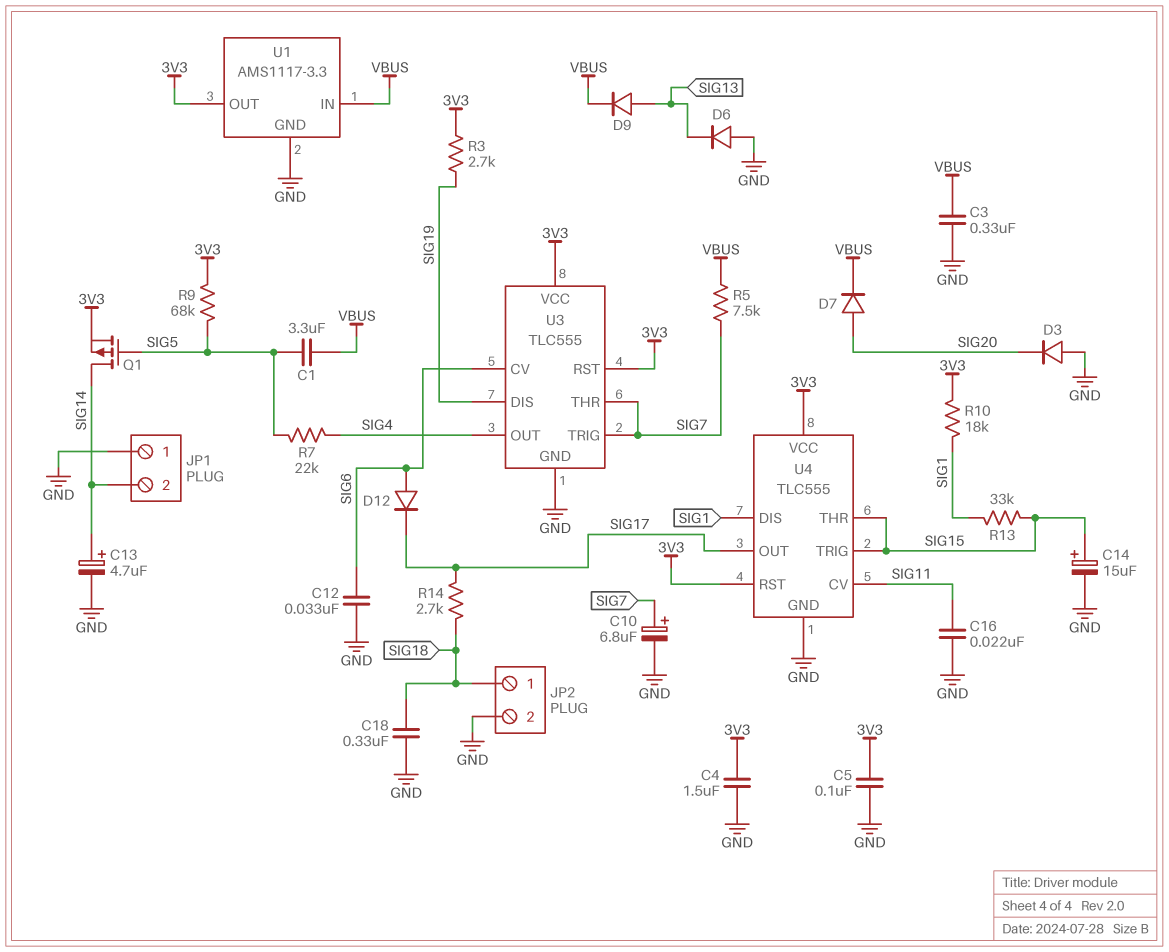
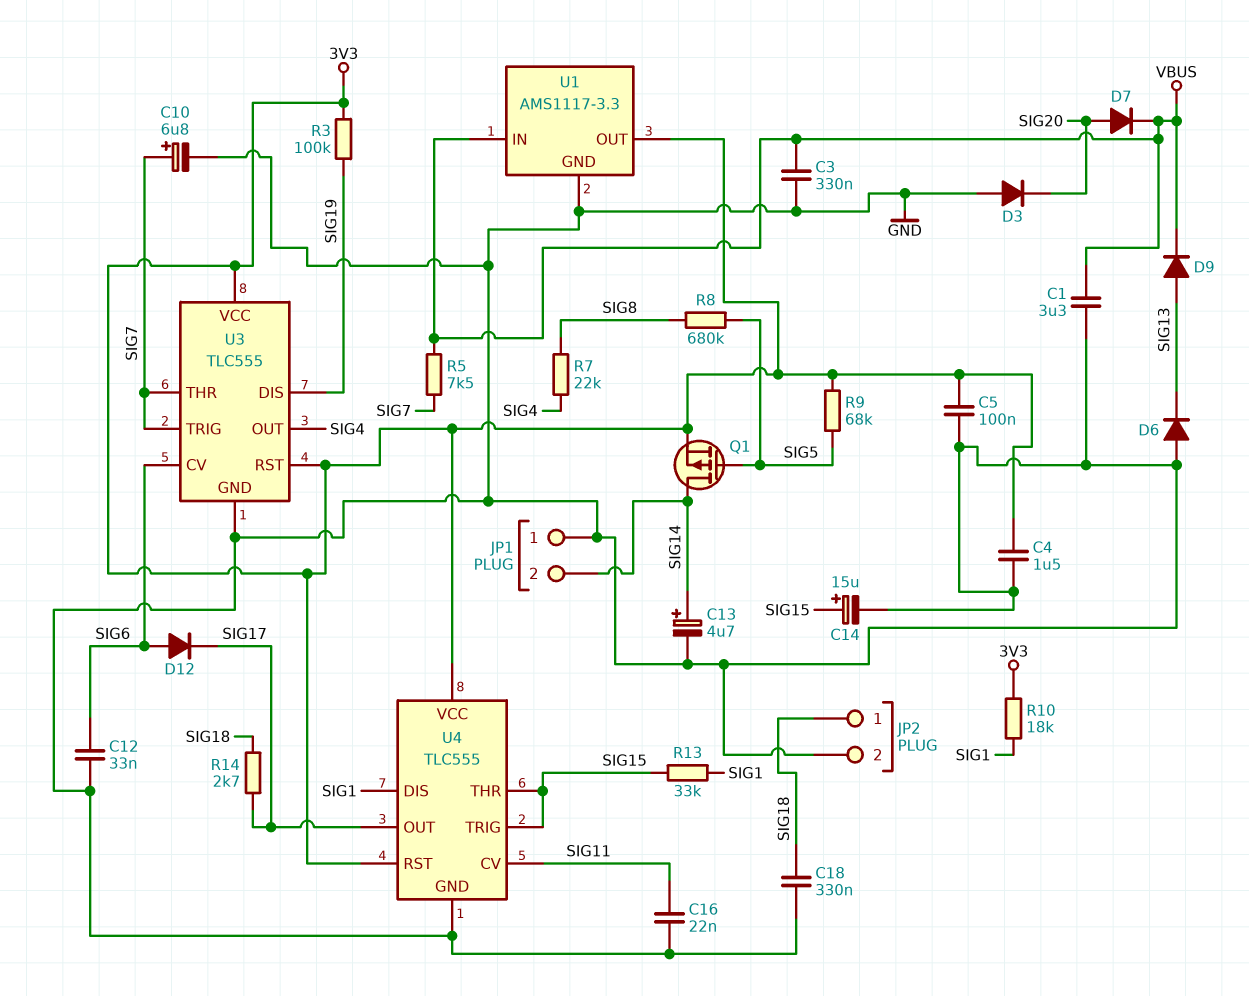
C1: 3.3uF (SIG5, VBUS) -> 3.3uF (GND, VBUS)
R3: 2.7k (3V3, SIG19) -> 100k (3V3, SIG19)
R7: 22k (SIG4, SIG5) -> 22k (SIG4, SIG8)
R8: none -> 680k (SIG5, SIG8)

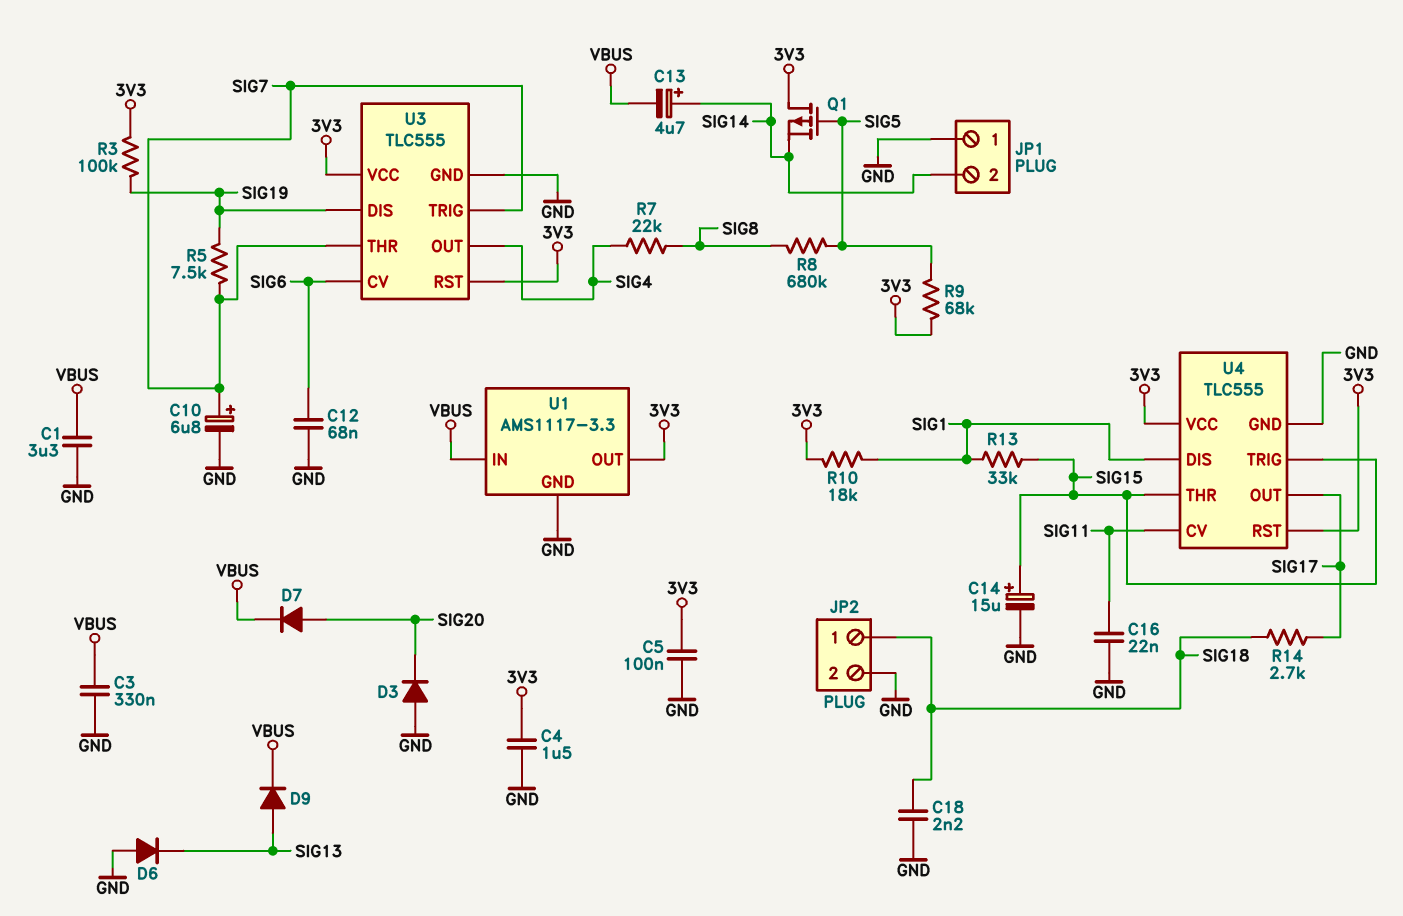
C12: 33nF (GND, SIG6) -> 68nF (GND, SIG6)
C13: 4.7uF (plus SIG14, minus GND) -> 4.7uF (plus SIG14, minus VBUS)
C18: 330nF (GND, SIG18) -> 2.2nF (GND, SIG18)
D12: diode (A SIG6, K SIG17) -> none
Q1: PMOS (G SIG5, D SIG14, S 3V3) -> PMOS (G SIG5, D 3V3, S SIG14)
R5: 7.5k (SIG7, VBUS) -> 7.5k (SIG7, SIG19)

